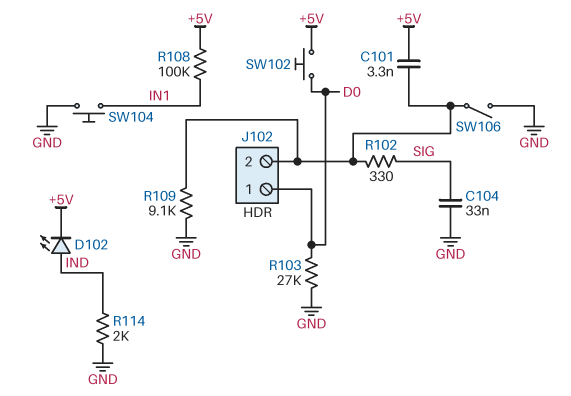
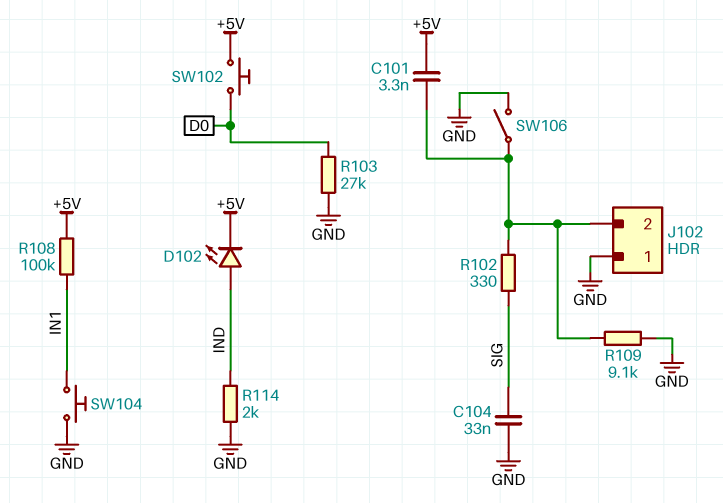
J102 pin 1: D0 -> GND

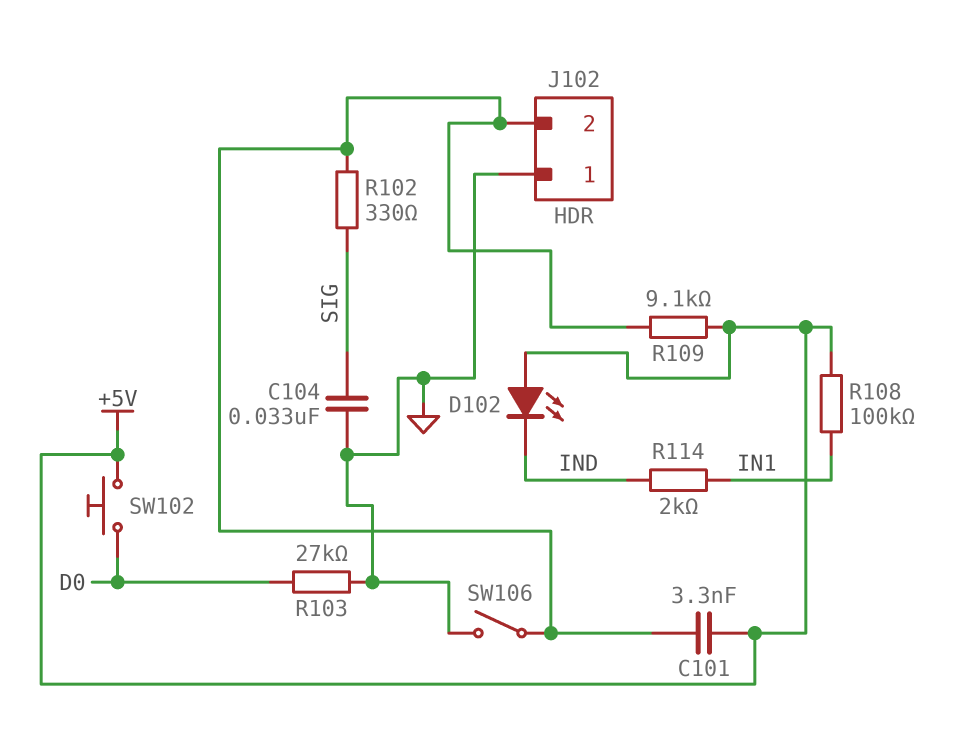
D102: LED (A IND, K +5V) -> LED (A +5V, K IND)
R109: 9.1k (GND, J102/2) -> 9.1k (+5V, J102/2)
R114: 2k (GND, IND) -> 2k (IN1, IND)
SW104: button (GND, IN1) -> none

